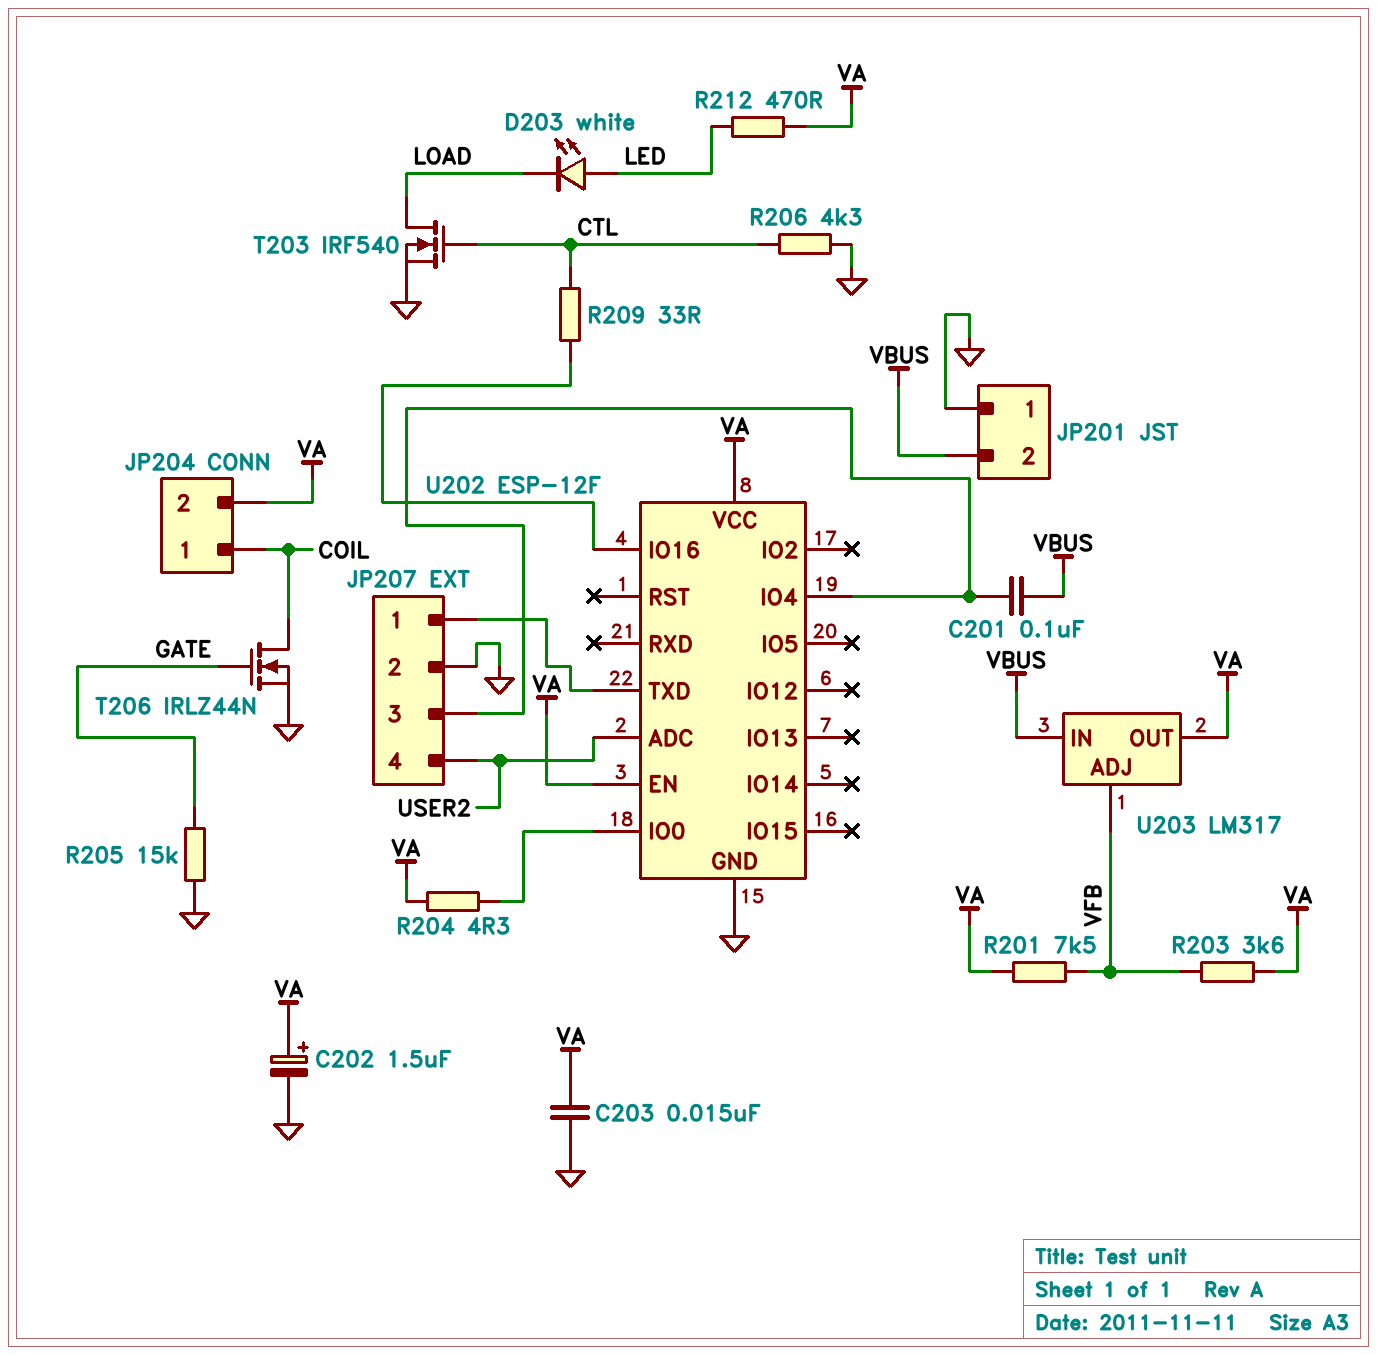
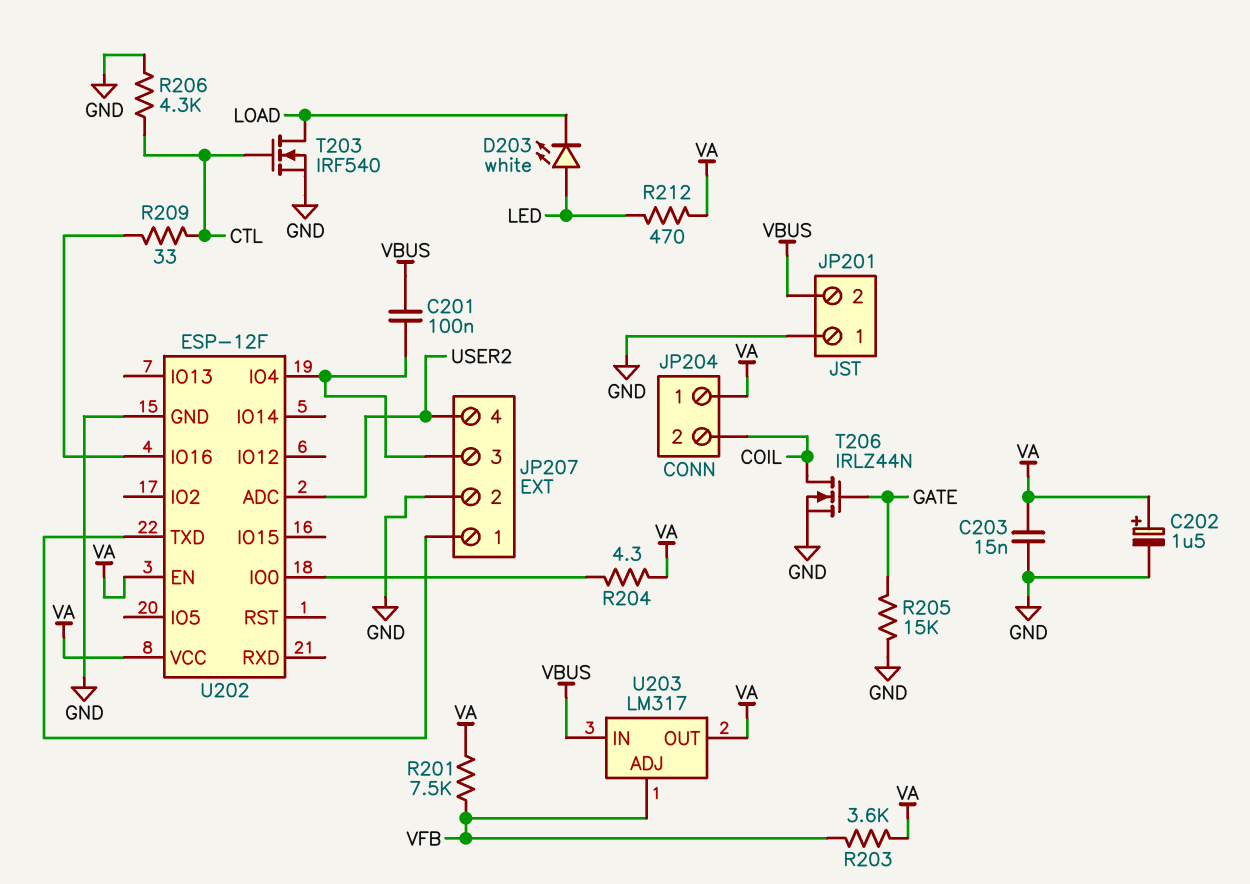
JP204 pin 1: COIL -> VA
JP204 pin 2: VA -> COIL

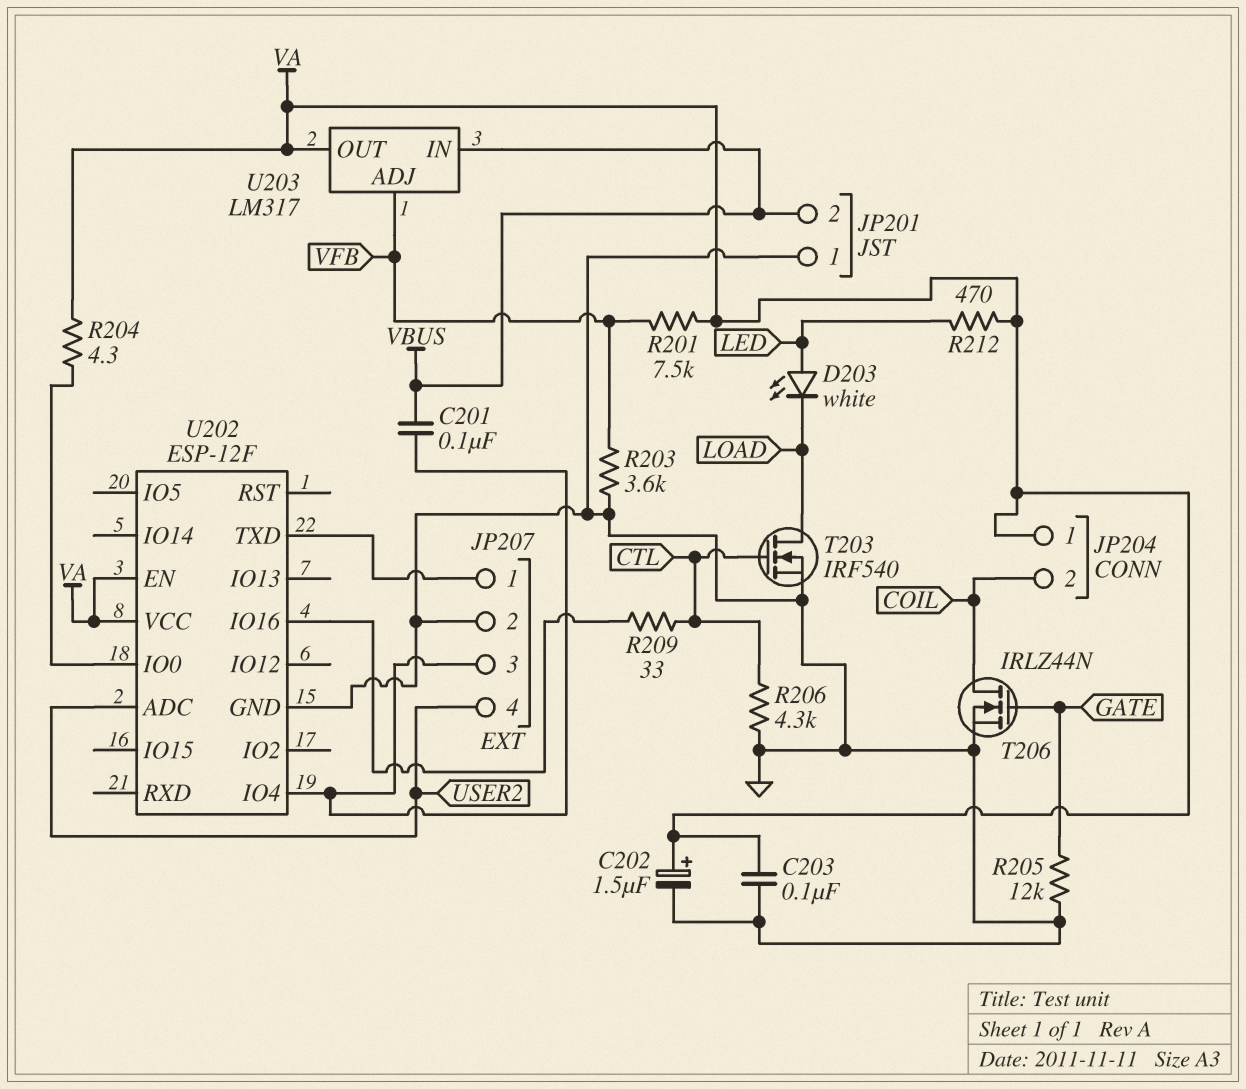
C203: 15nF (GND, VA) -> 100nF (GND, VA)
R203: 3.6k (VA, VFB) -> 3.6k (GND, VFB)
R205: 15k (GATE, GND) -> 12k (GATE, GND)

